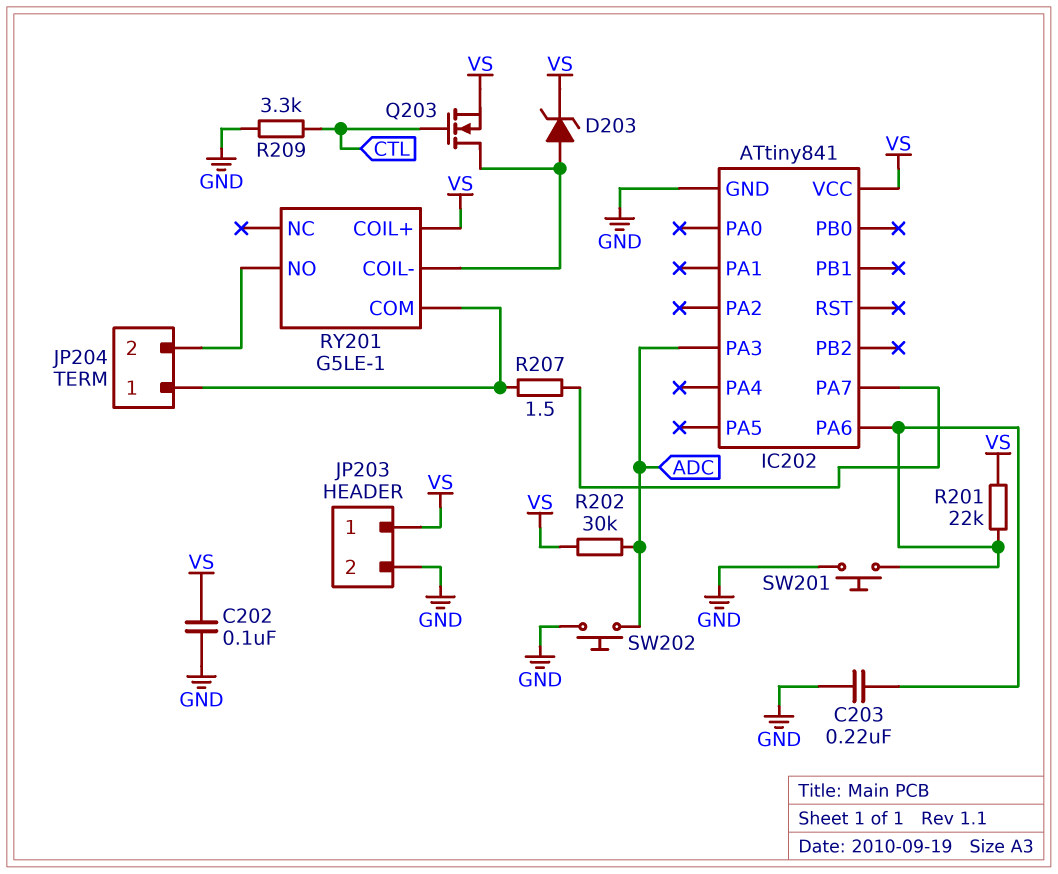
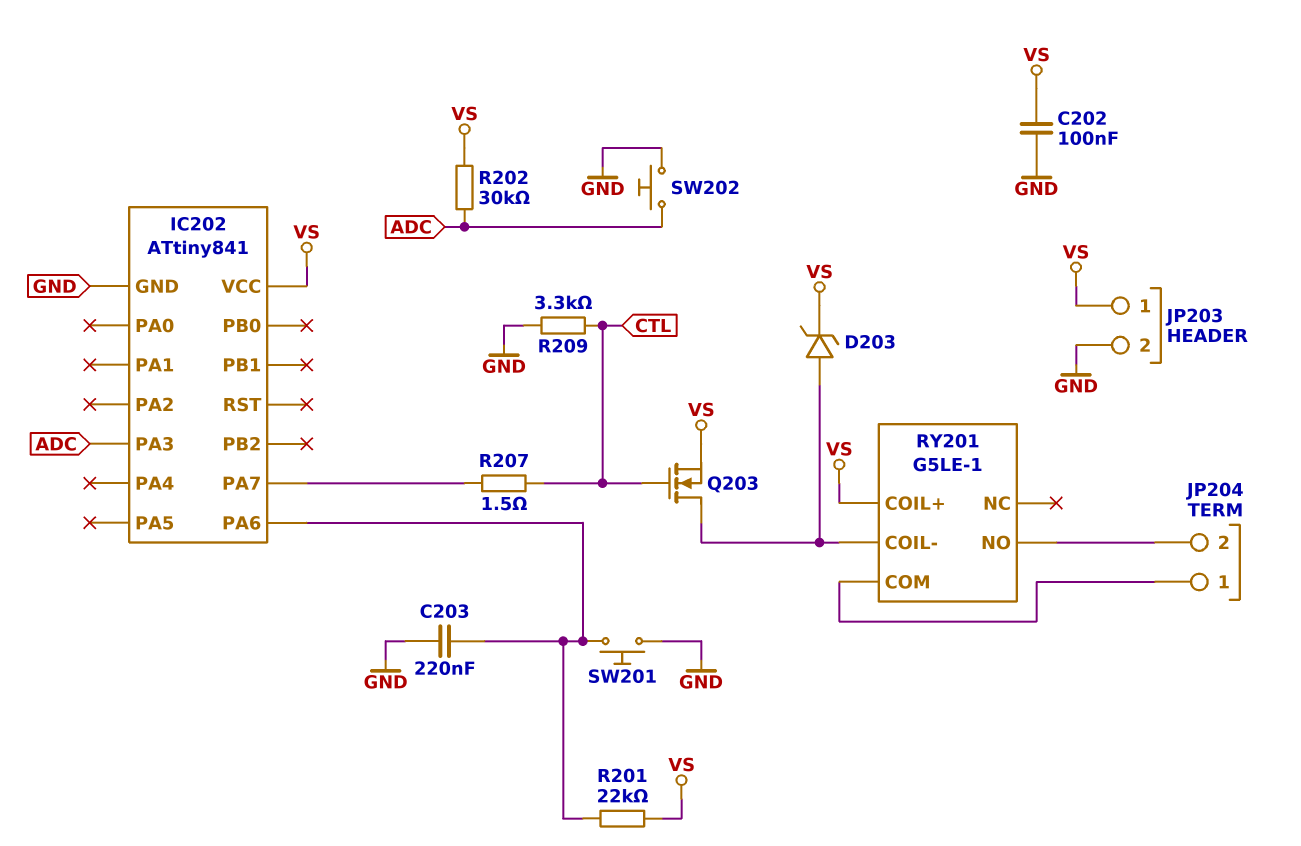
R207: 1.5 (IC202/PA7, JP204/1) -> 1.5 (CTL, IC202/PA7)

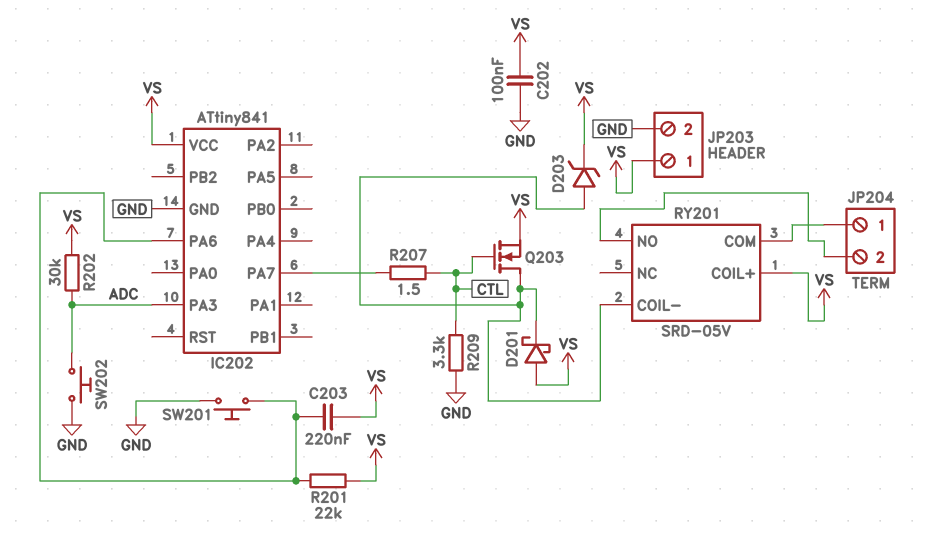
C203: 220nF (GND, IC202/PA6) -> 220nF (IC202/PA6, VS)
D201: none -> schottky (A VS, K RY201/COIL-)
RY201: G5LE-1 -> SRD-05V

